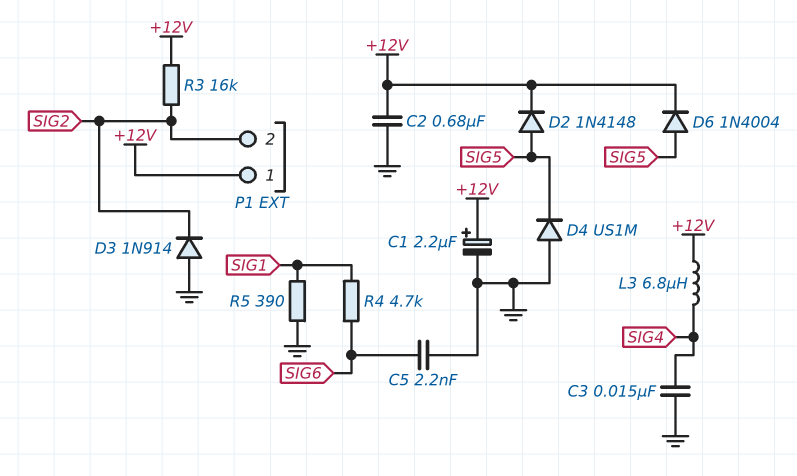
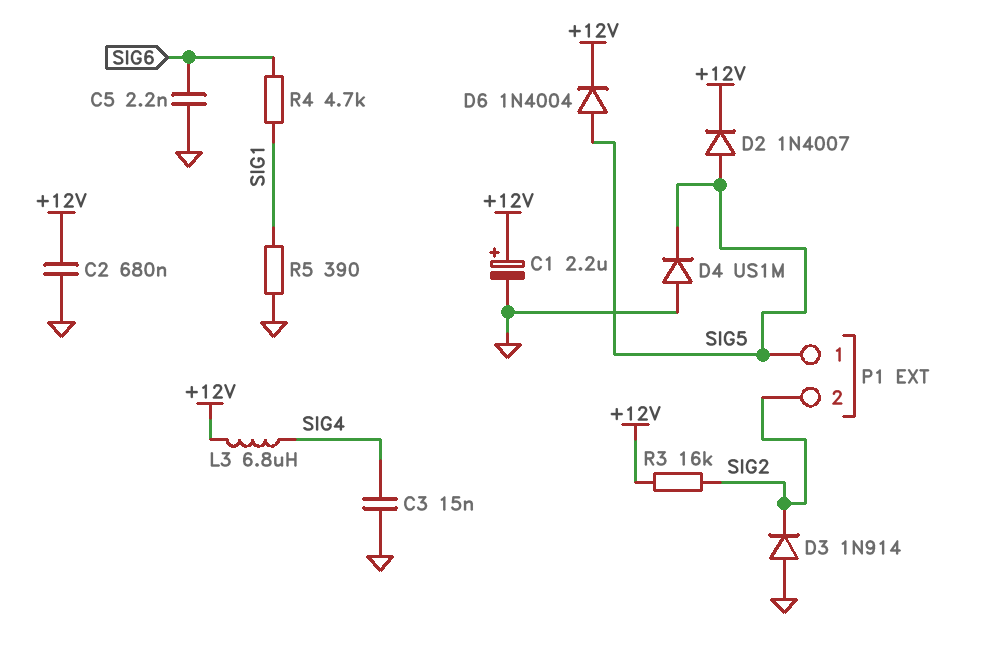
D2: diode 1N4148 (A SIG5, K +12V) -> diode 1N4007 (A SIG5, K +12V)
P1 pin 1: +12V -> SIG5

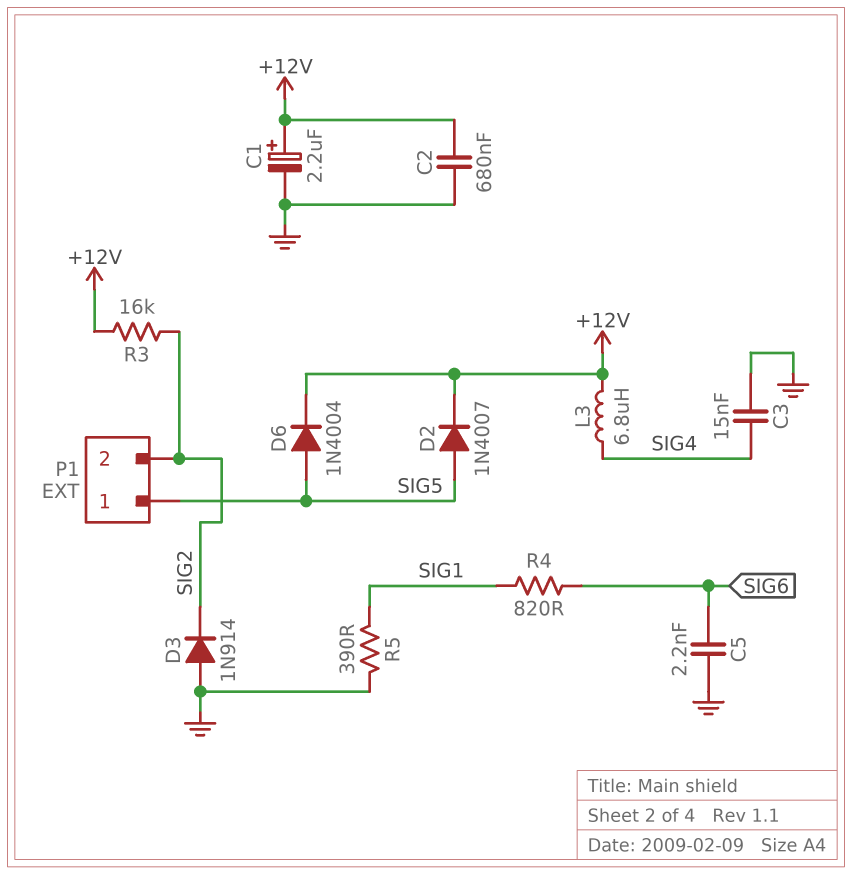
D4: diode US1M (A GND, K SIG5) -> none
R4: 4.7k (SIG1, SIG6) -> 820 (SIG1, SIG6)

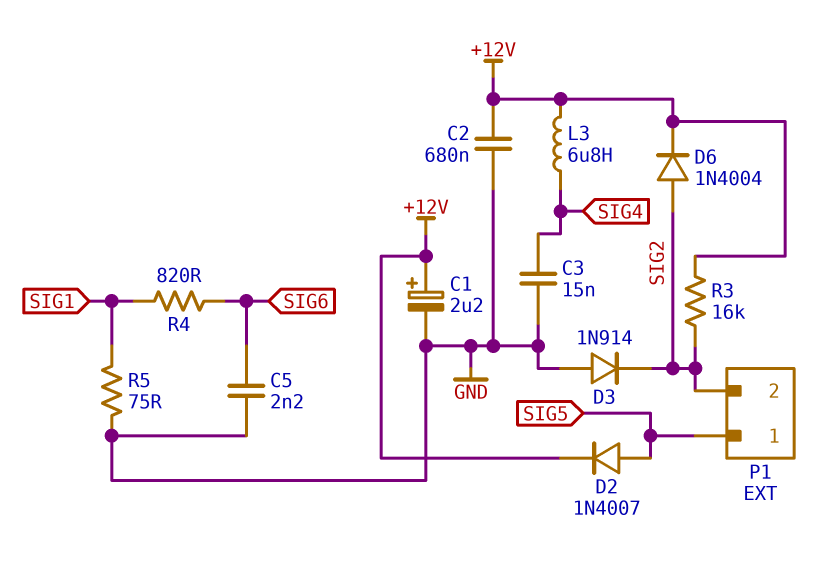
D6: diode 1N4004 (A SIG5, K +12V) -> diode 1N4004 (A SIG2, K +12V)
R5: 390 (GND, SIG1) -> 75 (GND, SIG1)

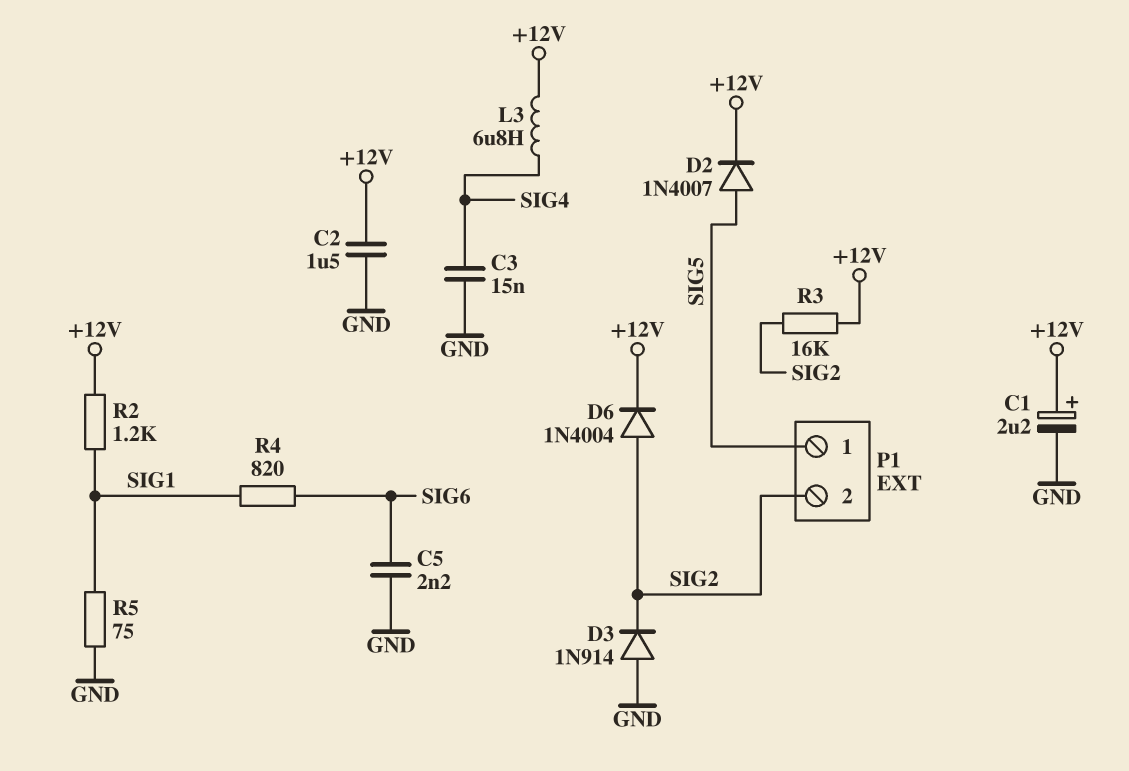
C2: 680nF (+12V, GND) -> 1.5uF (+12V, GND)
R2: none -> 1.2k (+12V, SIG1)

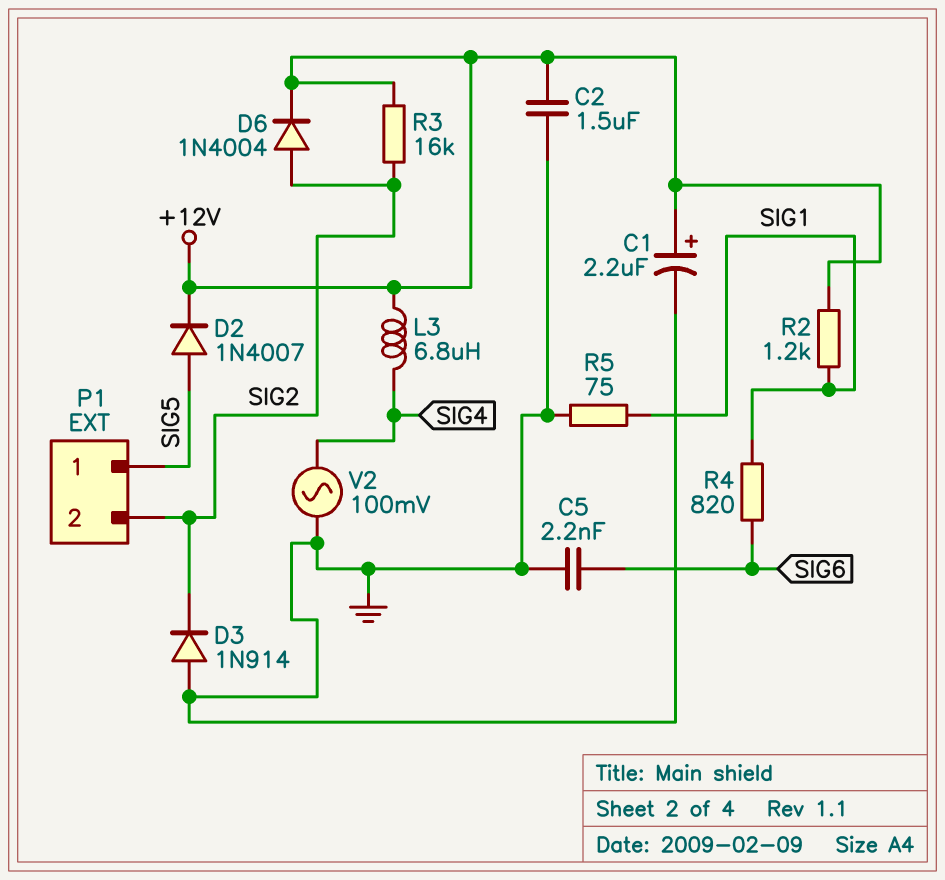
C3: 15nF (GND, SIG4) -> none
V2: none -> AC 100mV (GND, SIG4)

